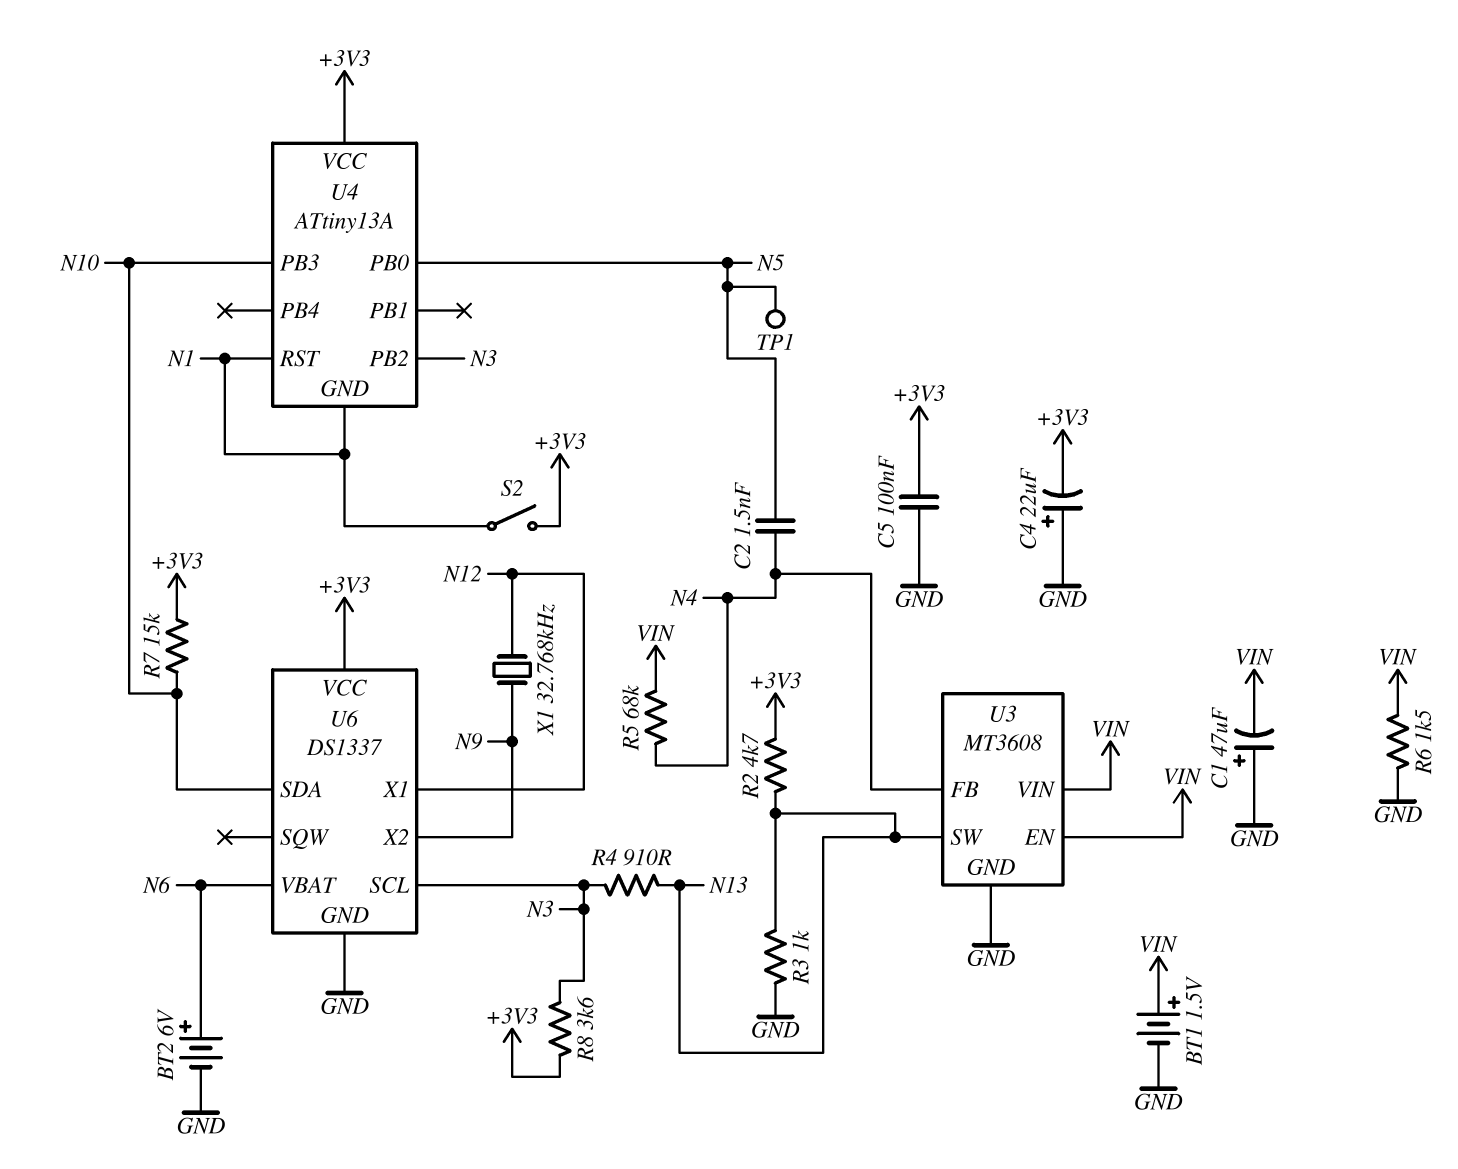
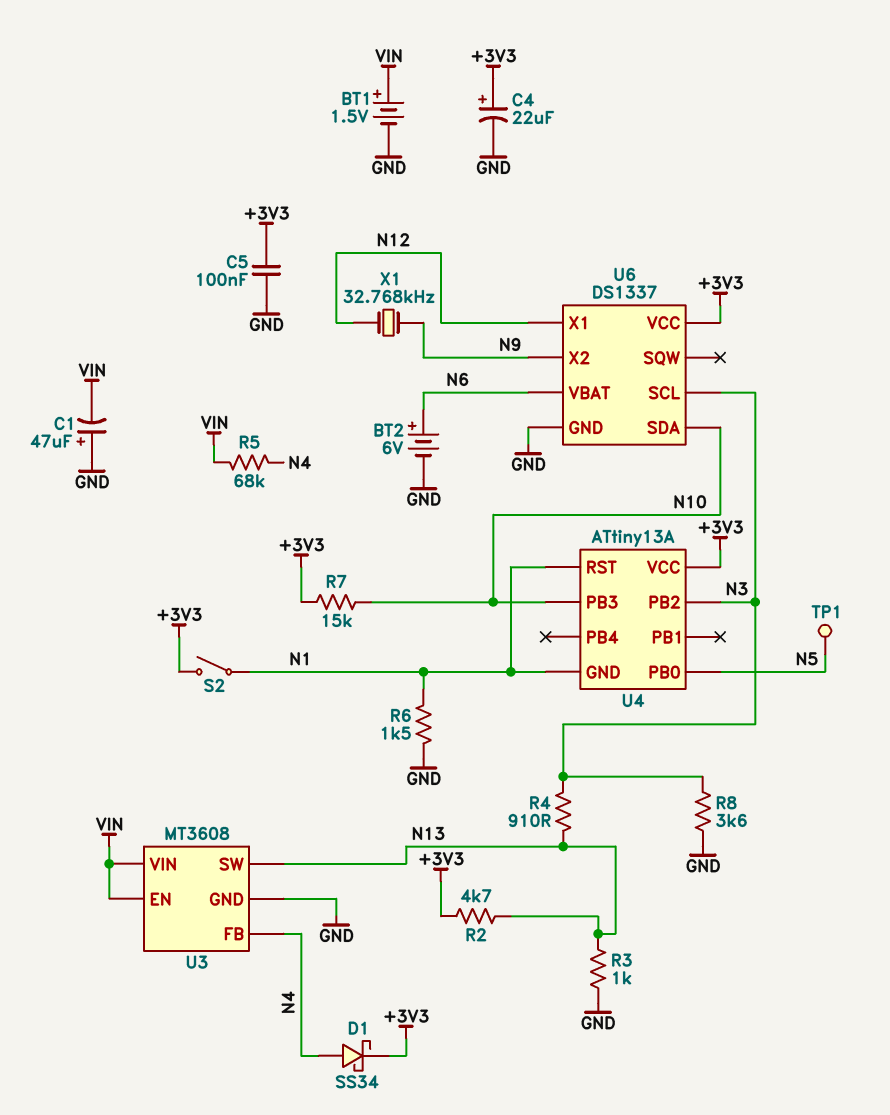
C2: 1.5nF (N4, N5) -> none
C4: 22uF (plus GND, minus +3V3) -> 22uF (plus +3V3, minus GND)
D1: none -> schottky SS34 (A N4, K +3V3)
R6: 1.5k (GND, VIN) -> 1.5k (GND, N1)
R8: 3.6k (+3V3, N3) -> 3.6k (GND, N3)

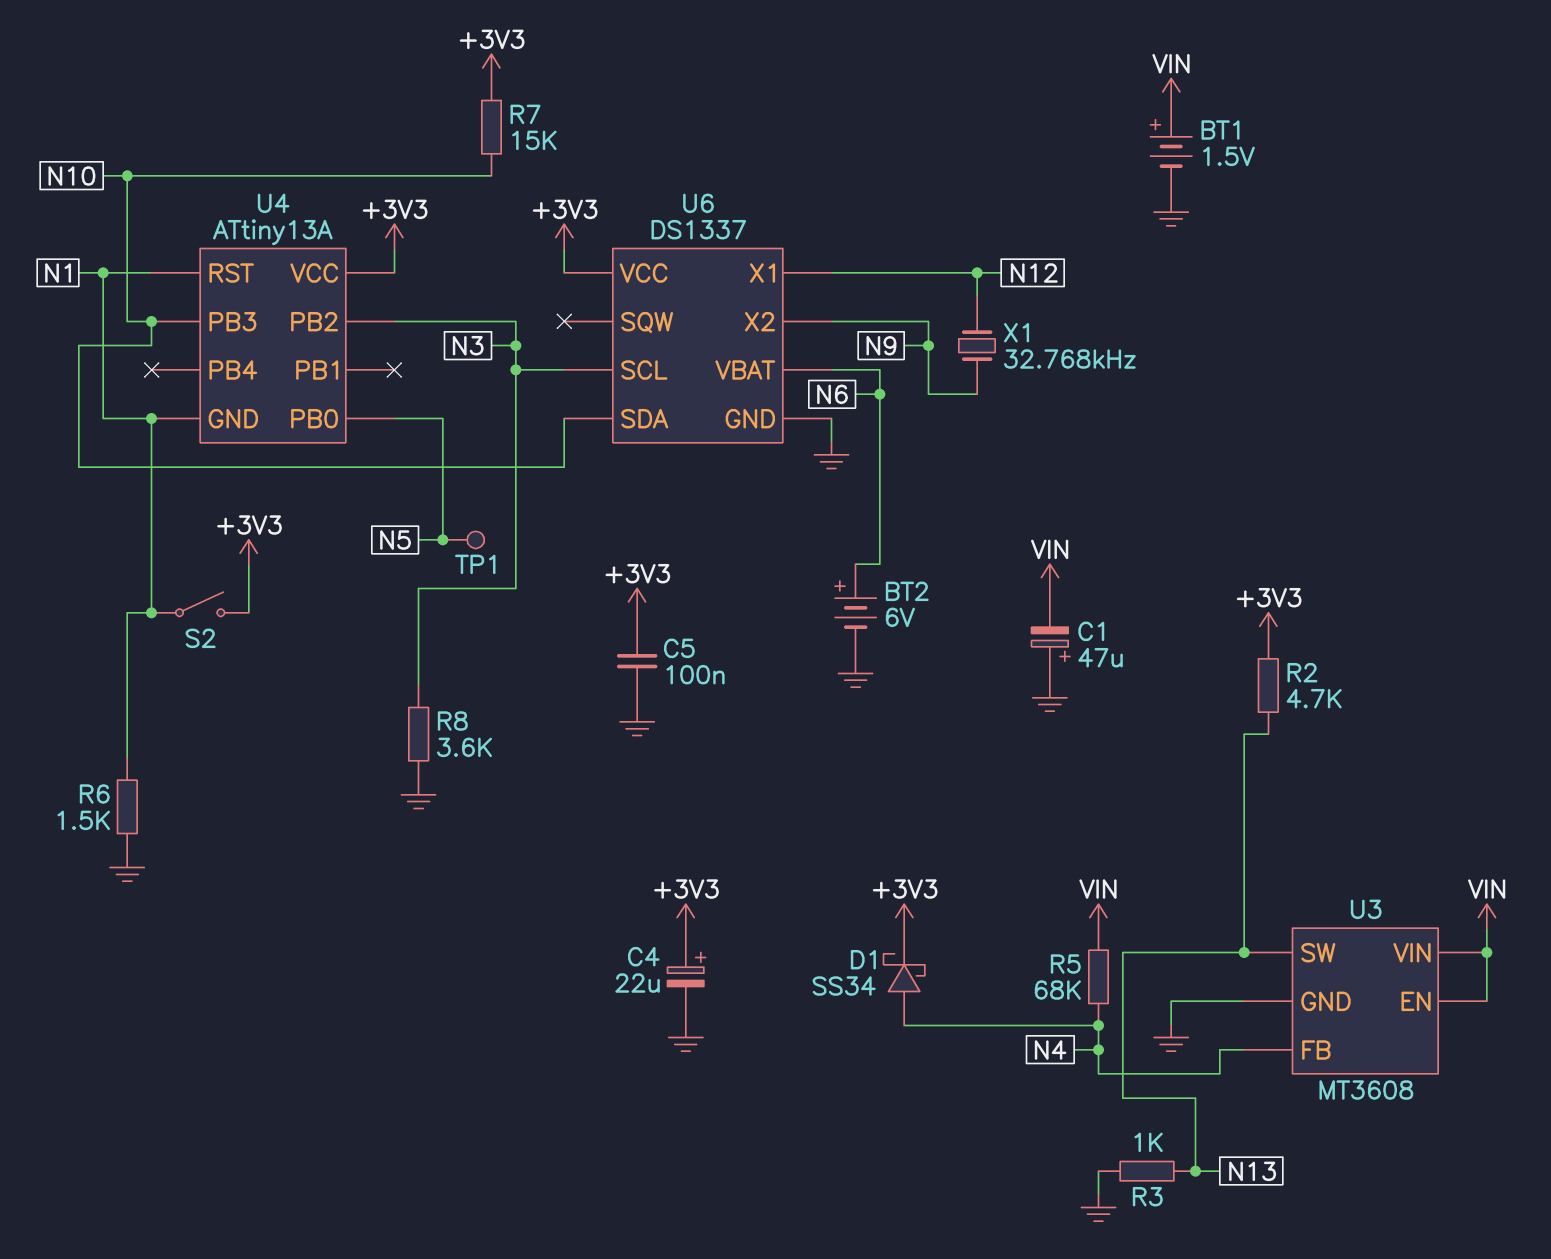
R4: 910 (N3, N13) -> none

